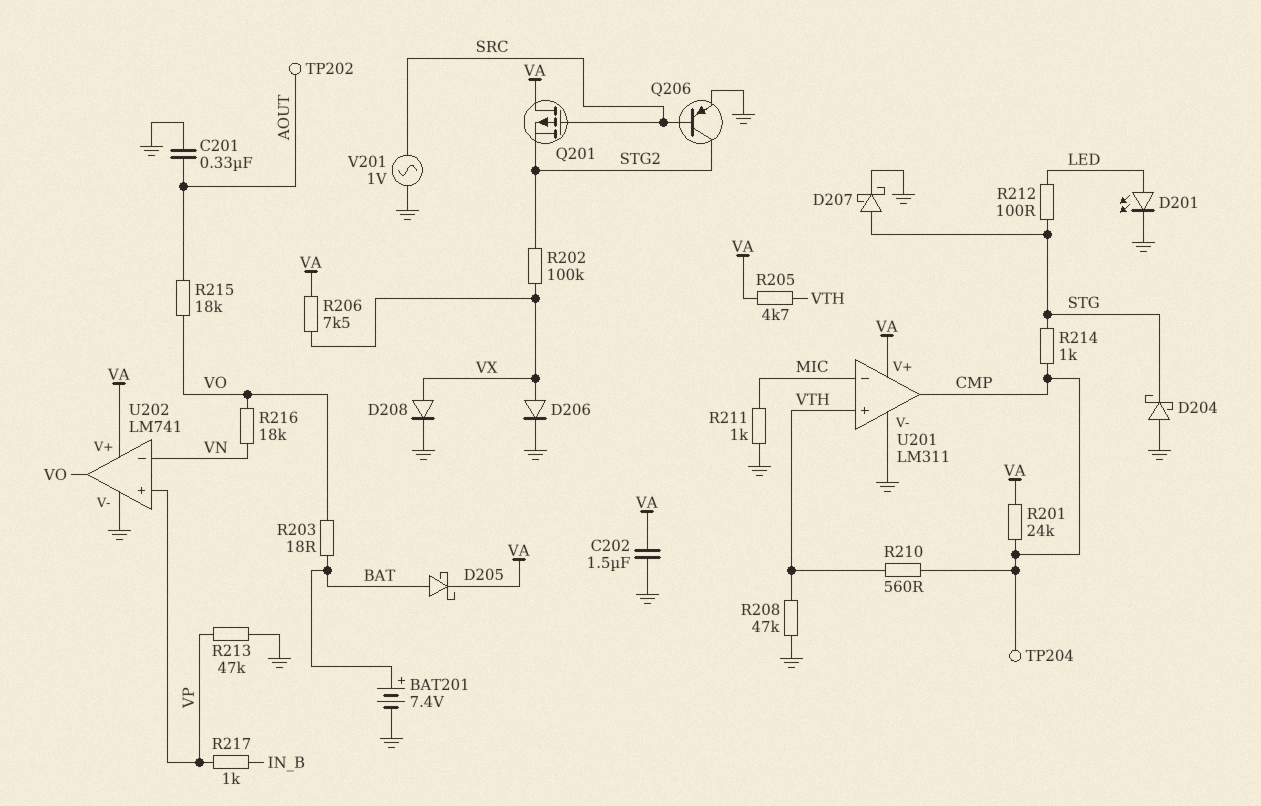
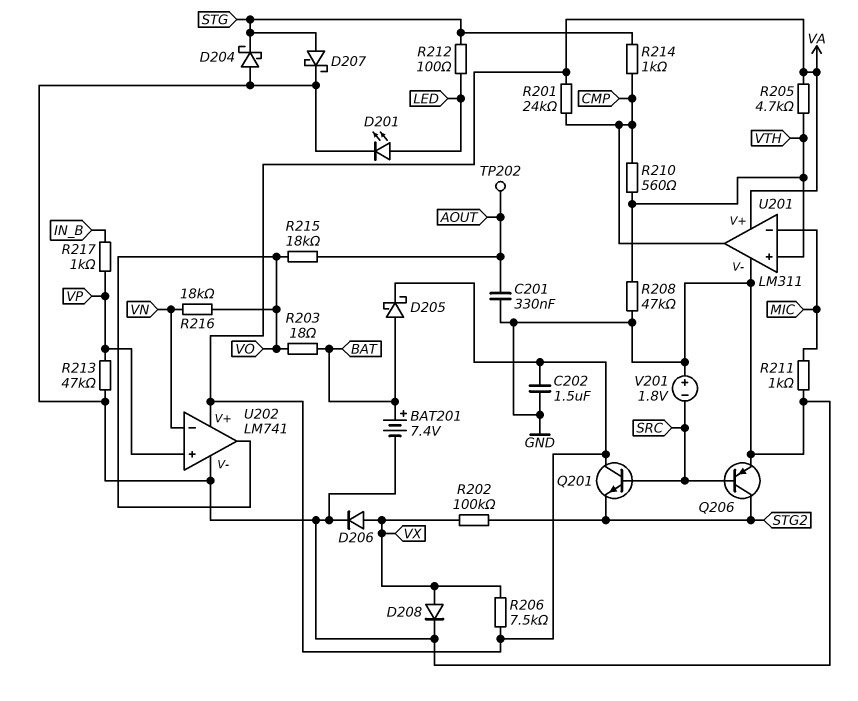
Q201: PMOS (G SRC, D VA, S STG2) -> NPN (B SRC, C VA, E STG2)
TP204: test point (CMP) -> none
V201: AC 1V (GND, SRC) -> 1.8V (plus GND, minus SRC)

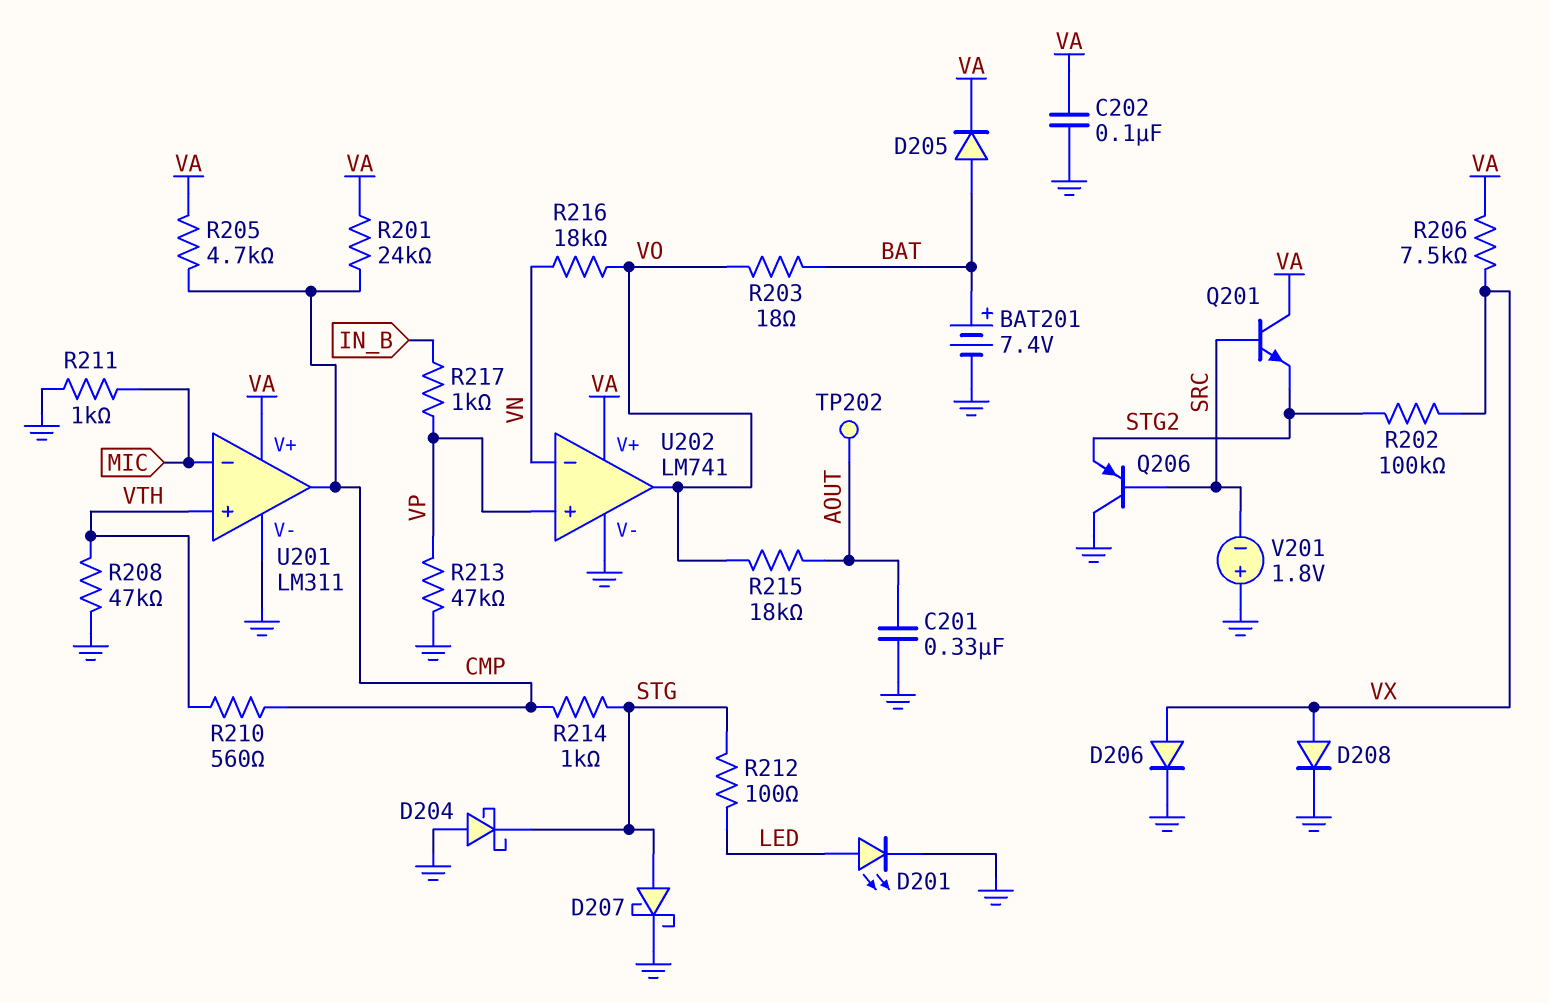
C202: 1.5uF (GND, VA) -> 100nF (GND, VA)
D205: schottky (A BAT, K VA) -> diode (A BAT, K VA)
Q206: PNP (B SRC, C STG2, E GND) -> PNP (B SRC, C GND, E STG2)
R205: 4.7k (VA, VTH) -> 4.7k (CMP, VA)

